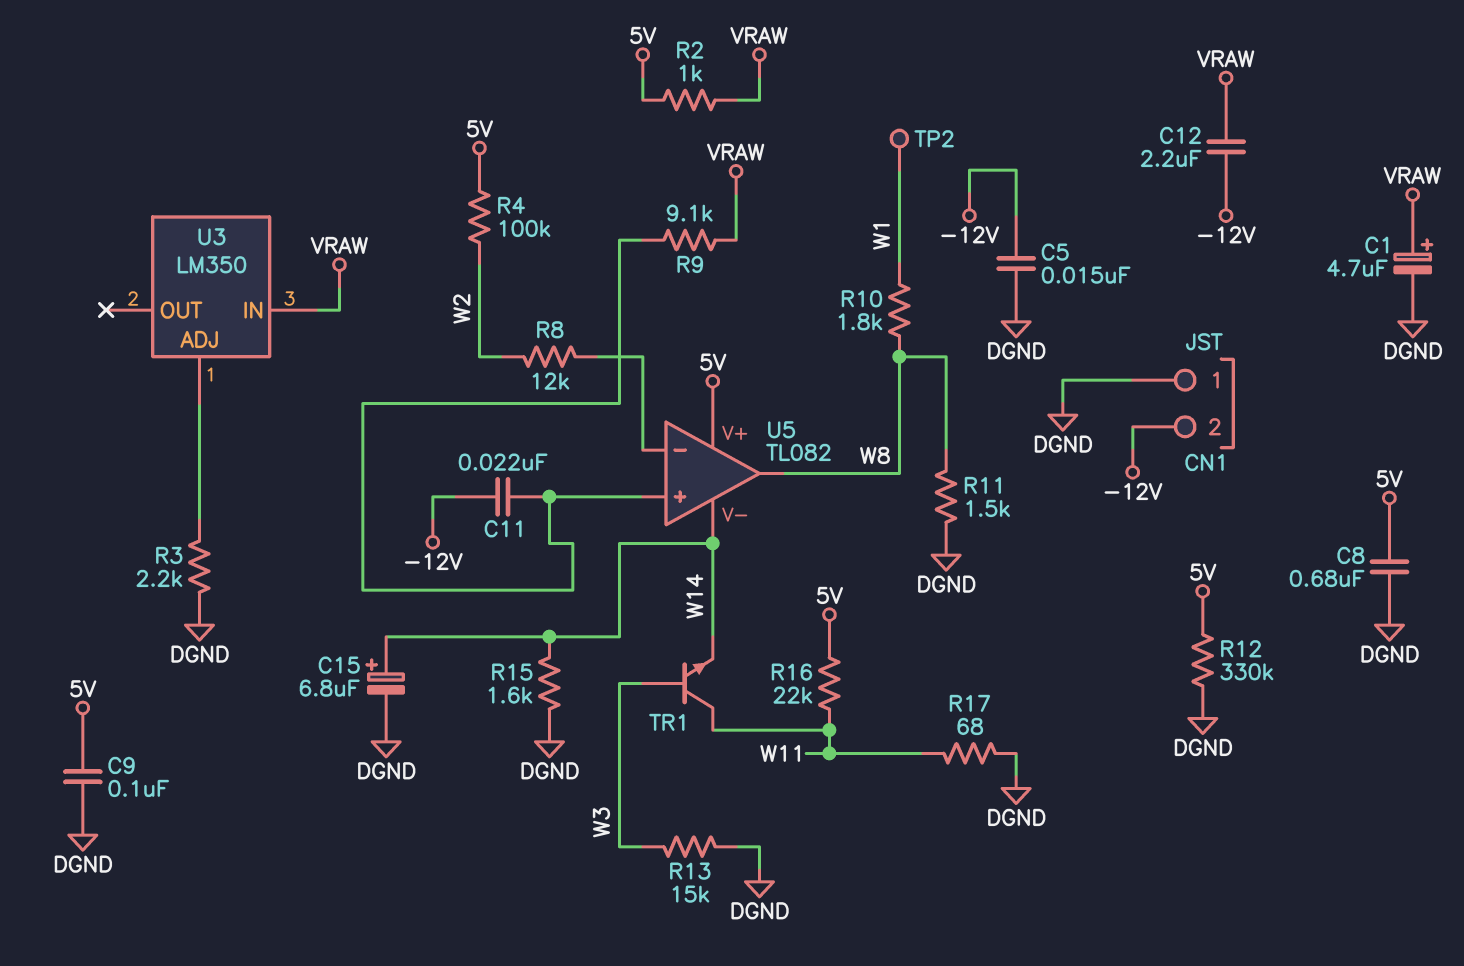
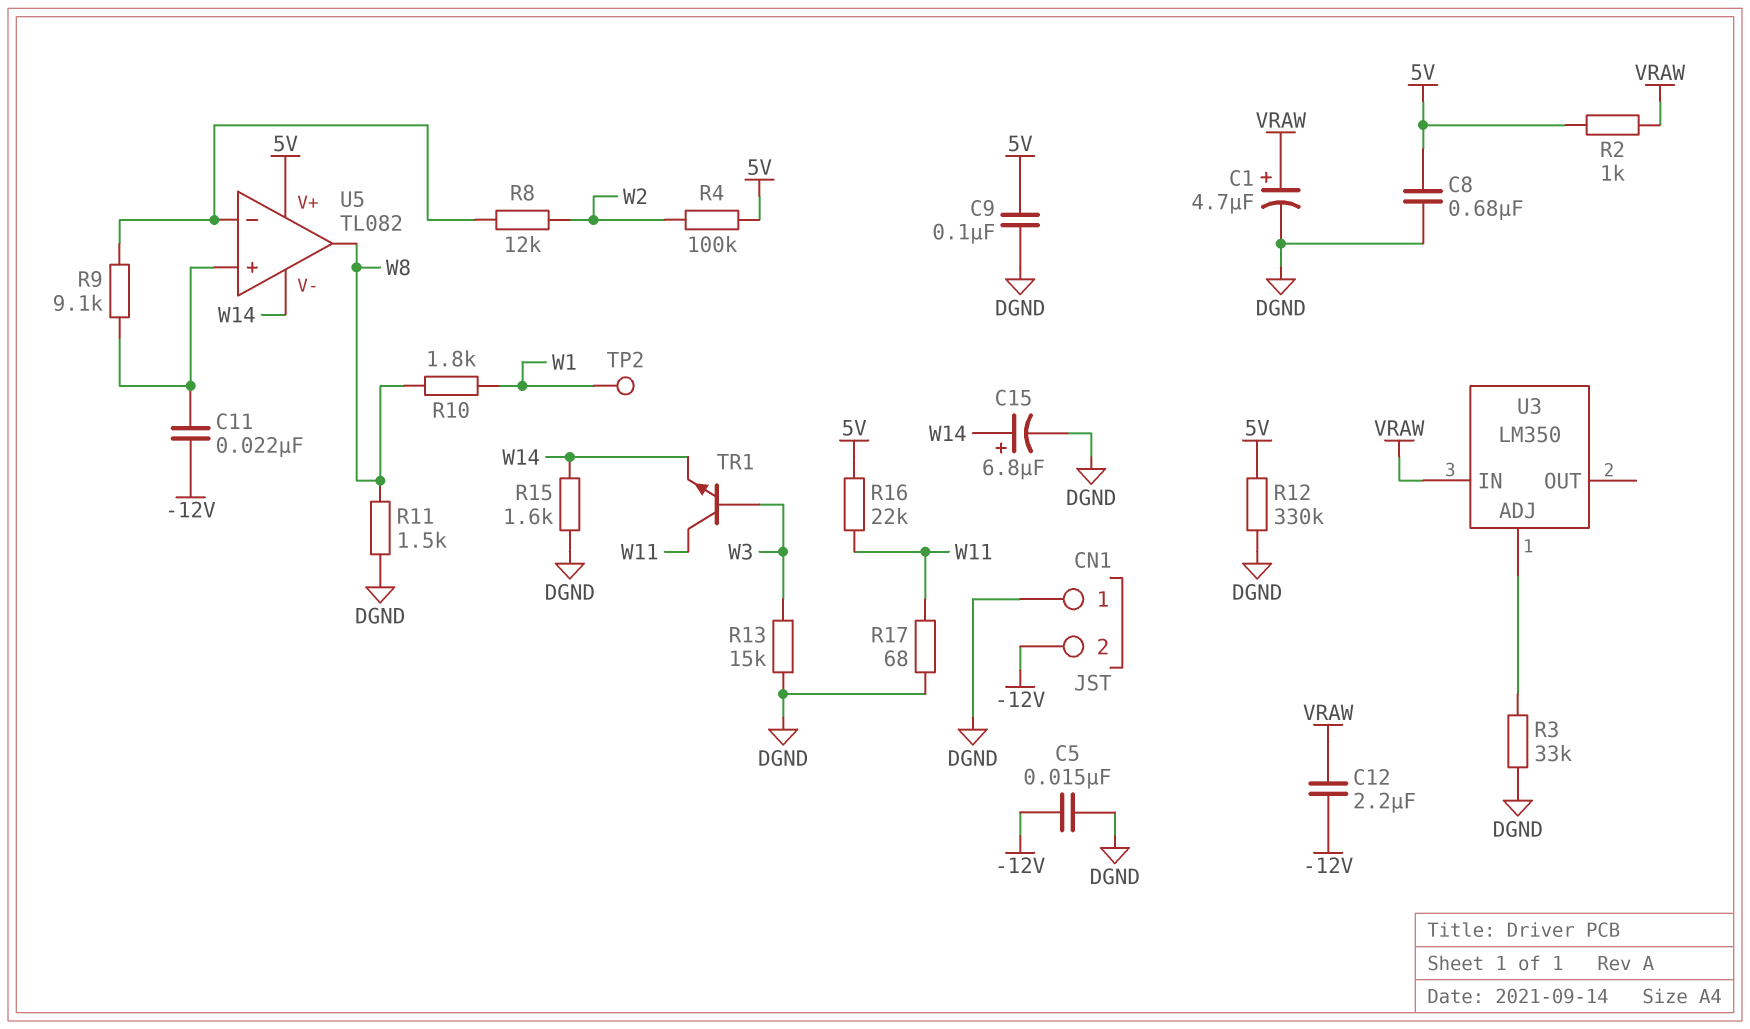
R3: 2.2k (DGND, U3/ADJ) -> 33k (DGND, U3/ADJ)
R9: 9.1k (U5/in+, VRAW) -> 9.1k (U5/in+, U5/in-)

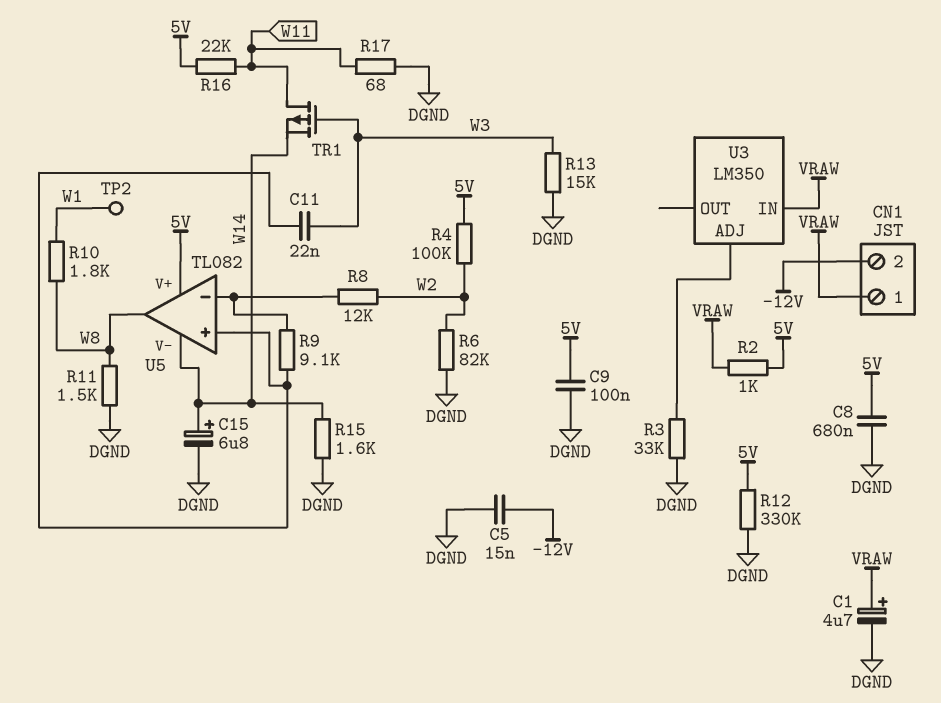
C11: 22nF (-12V, U5/in+) -> 22nF (U5/in+, W3)
C12: 2.2uF (-12V, VRAW) -> none
CN1 pin 1: DGND -> VRAW
R6: none -> 82k (DGND, W2)
TR1: NPN (B W3, C W11, E W14) -> PMOS (G W3, D W11, S W14)

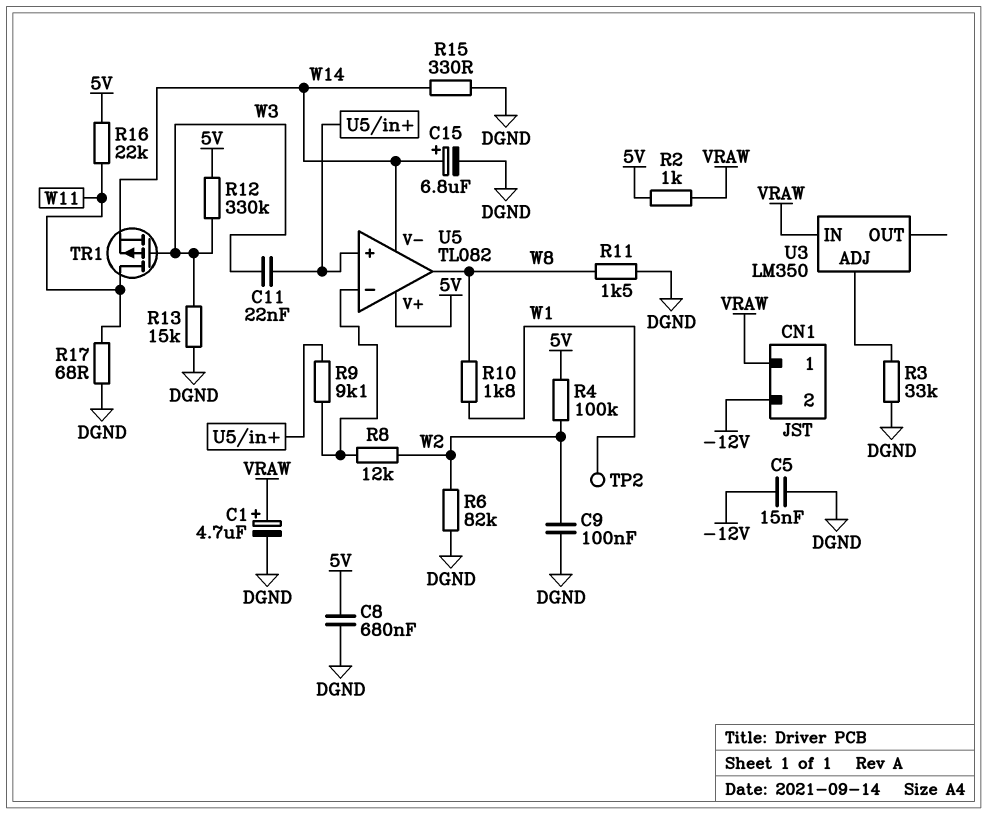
C9: 100nF (5V, DGND) -> 100nF (DGND, W2)
R12: 330k (5V, DGND) -> 330k (5V, W3)
R15: 1.6k (DGND, W14) -> 330 (DGND, W14)

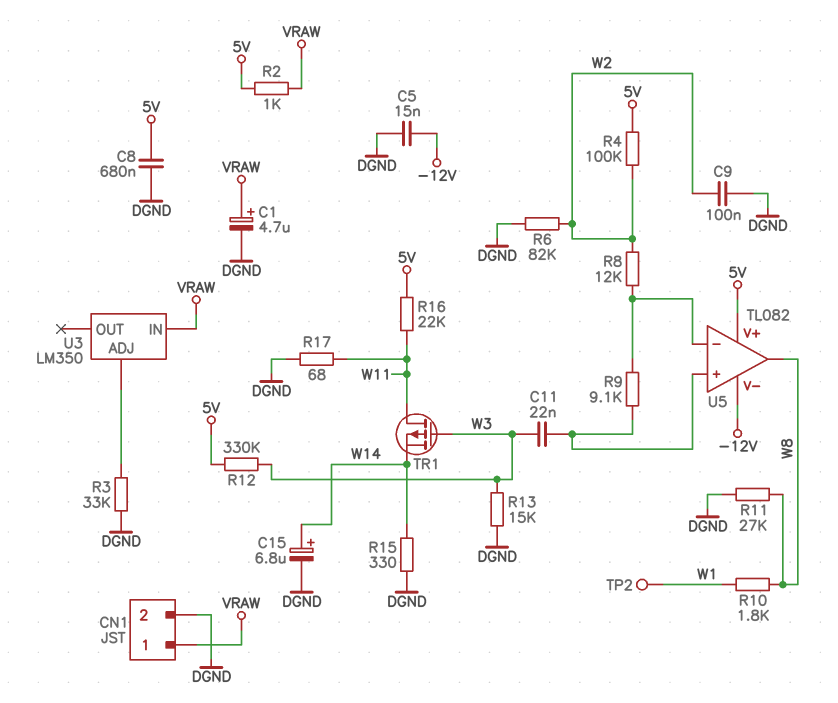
CN1 pin 2: -12V -> DGND
R11: 1.5k (DGND, W8) -> 27k (DGND, W8)
U5 pin V-: W14 -> -12V

